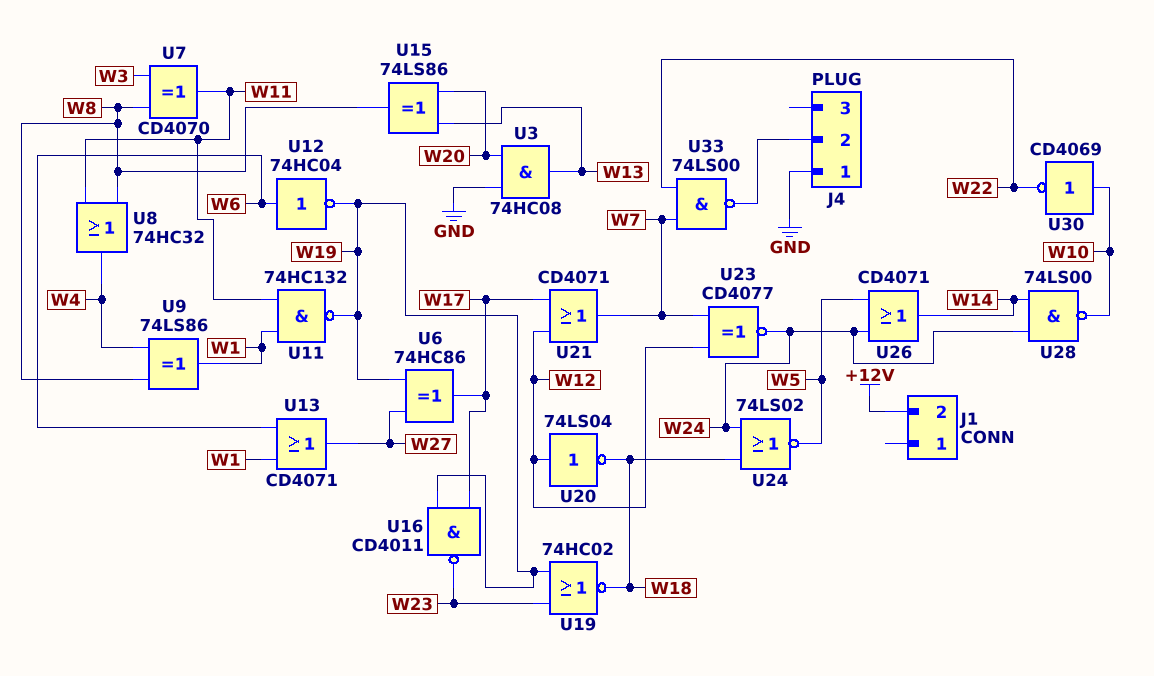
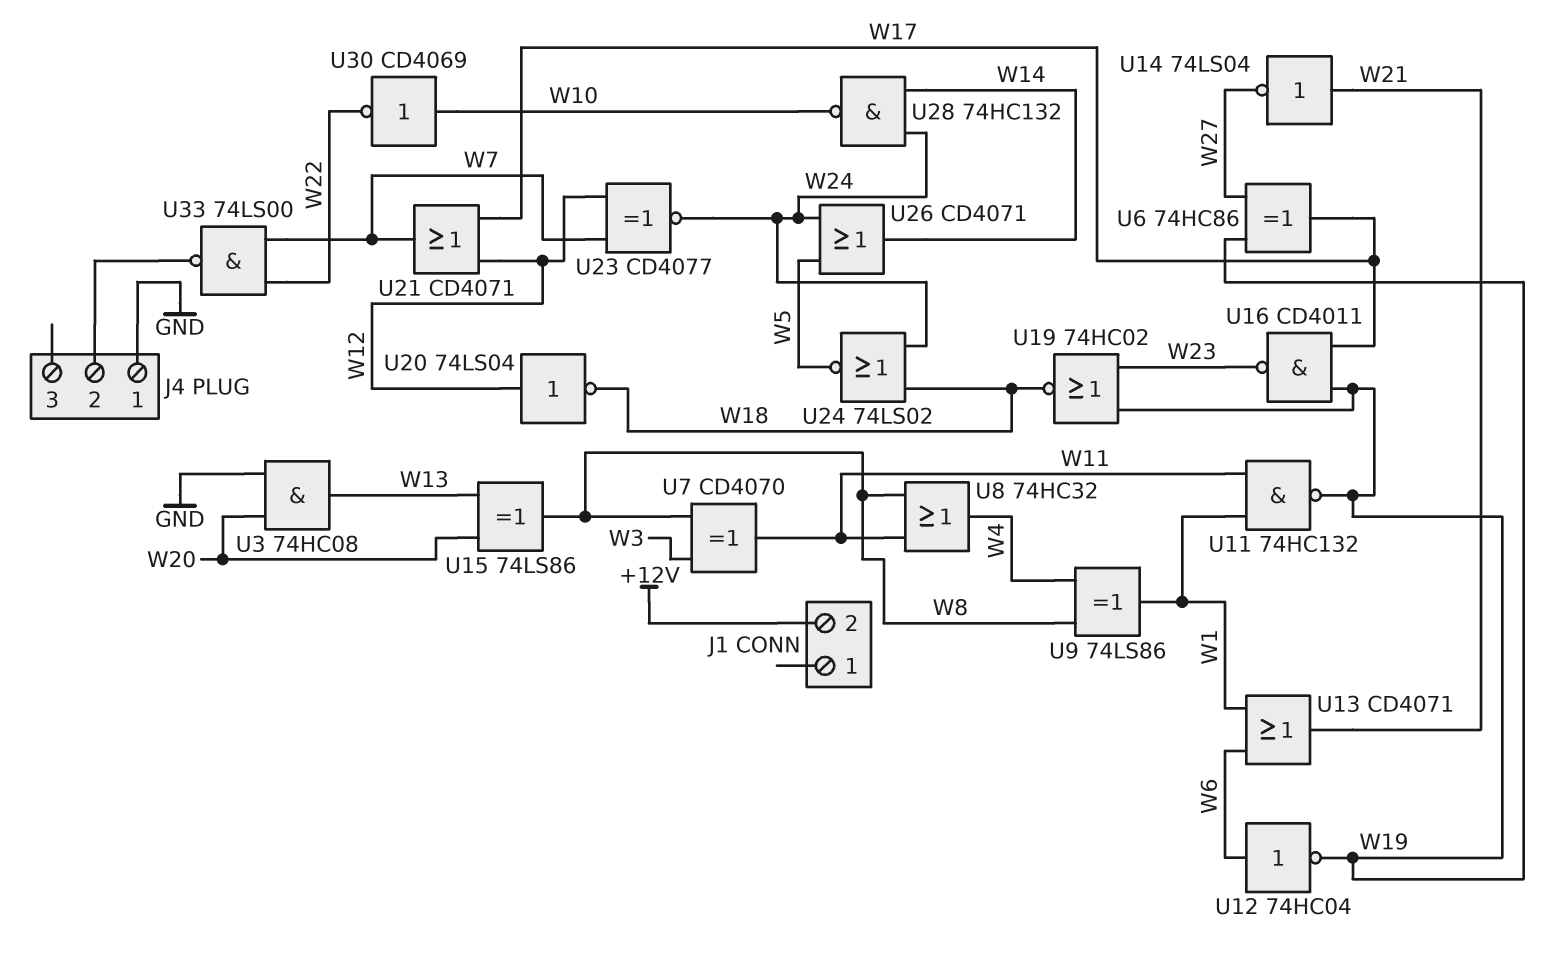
U13: OR CD4071 (in W1, in W6, out W27) -> OR CD4071 (in W1, in W6, out W21)
U14: none -> NOT 74LS04 (in W21, out W27)
U28: NAND 74LS00 (in W14, in W24, out W10) -> NAND 74HC132 (in W14, in W24, out W10)

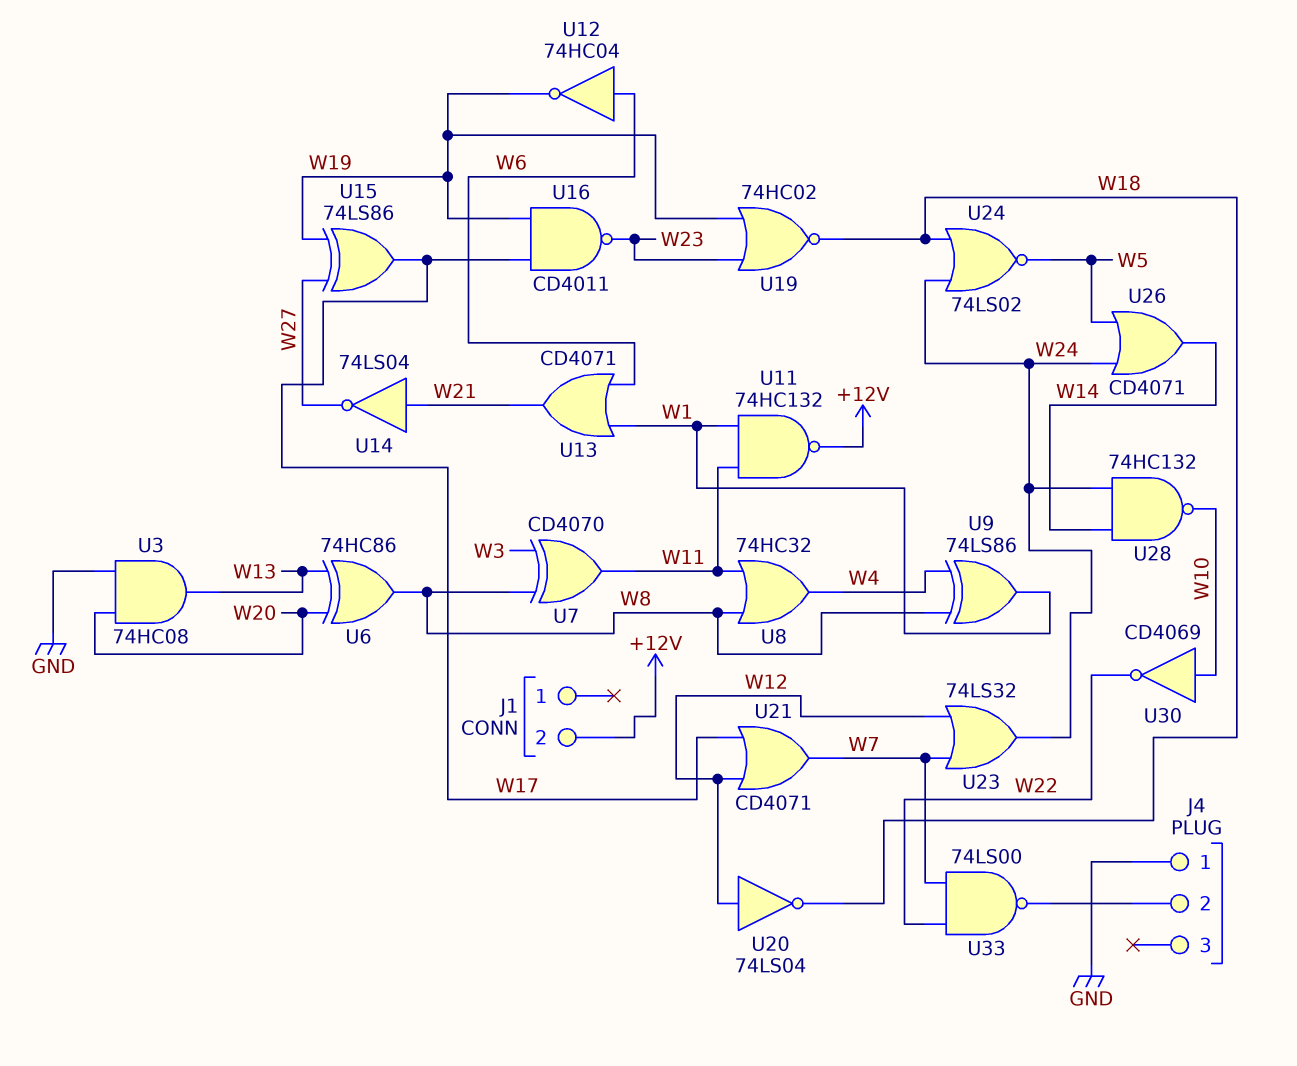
U6: XOR 74HC86 (in W19, in W27, out W17) -> XOR 74HC86 (in W13, in W20, out W8)
U11: NAND 74HC132 (in W1, in W11, out W19) -> NAND 74HC132 (in W1, in W11, out +12V)
U15: XOR 74LS86 (in W13, in W20, out W8) -> XOR 74LS86 (in W19, in W27, out W17)
U23: XNOR CD4077 (in W7, in W12, out W24) -> OR 74LS32 (in W7, in W12, out W24)

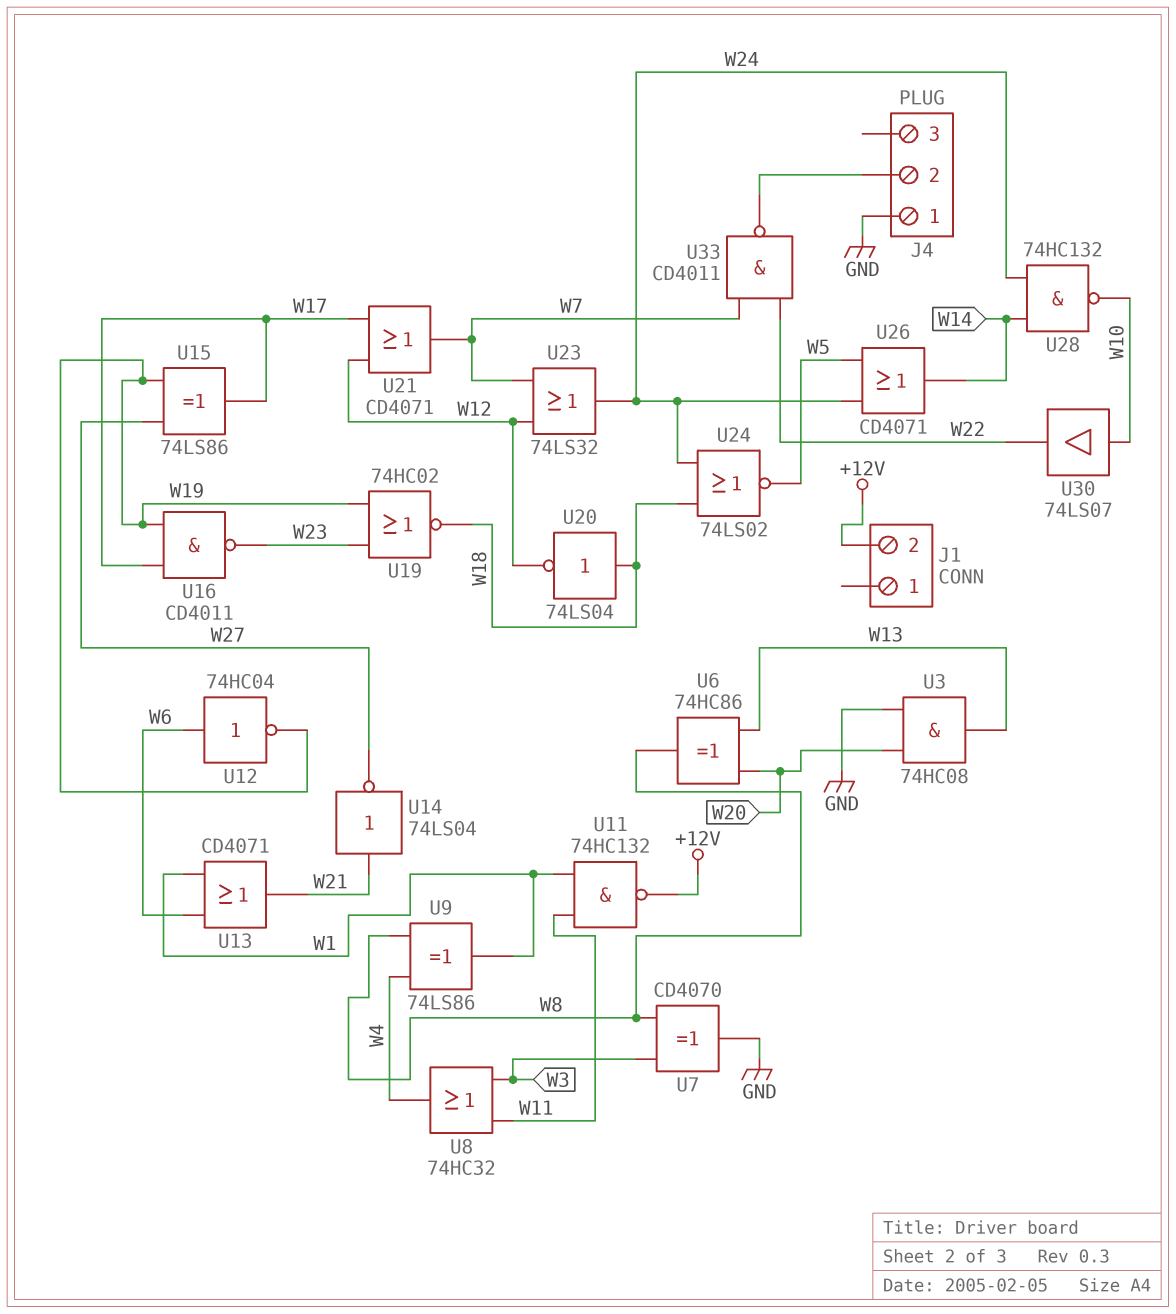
U7: XOR CD4070 (in W3, in W8, out W11) -> XOR CD4070 (in W3, in W8, out GND)
U8: OR 74HC32 (in W8, in W11, out W4) -> OR 74HC32 (in W3, in W11, out W4)
U20: NOT 74LS04 (in W12, out W18) -> NOT 74LS04 (in W18, out W12)
U30: NOT CD4069 (in W10, out W22) -> buffer 74LS07 (in W10, out W22)
U33: NAND 74LS00 (in W7, in W22, out J4/2) -> NAND CD4011 (in W7, in W22, out J4/2)

